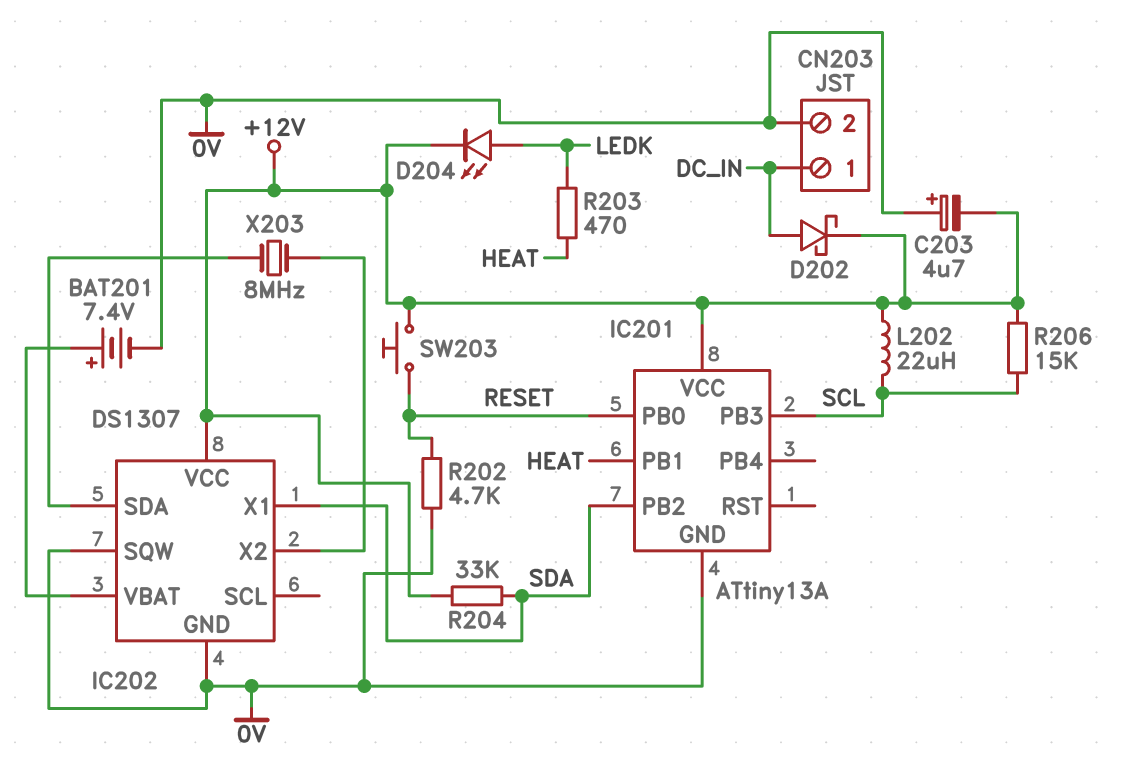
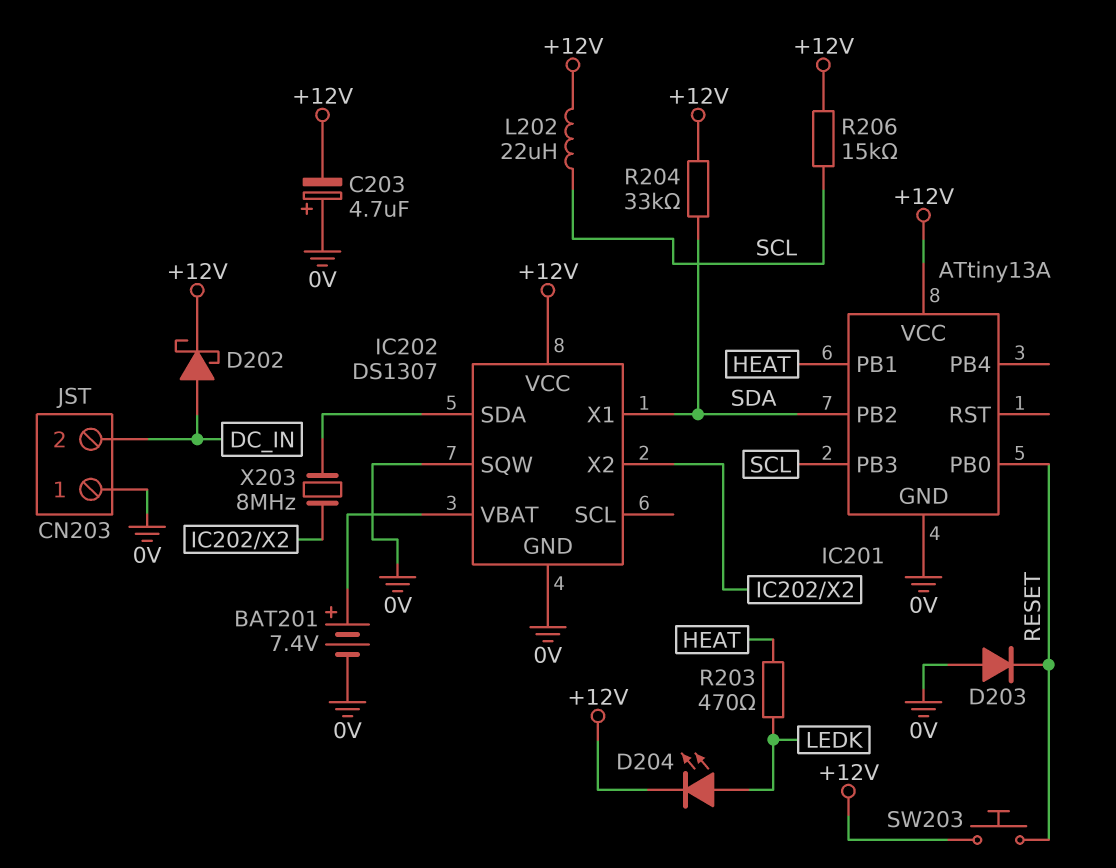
CN203 pin 1: DC_IN -> 0V
CN203 pin 2: 0V -> DC_IN
D203: none -> diode (A 0V, K RESET)
R202: 4.7k (0V, RESET) -> none

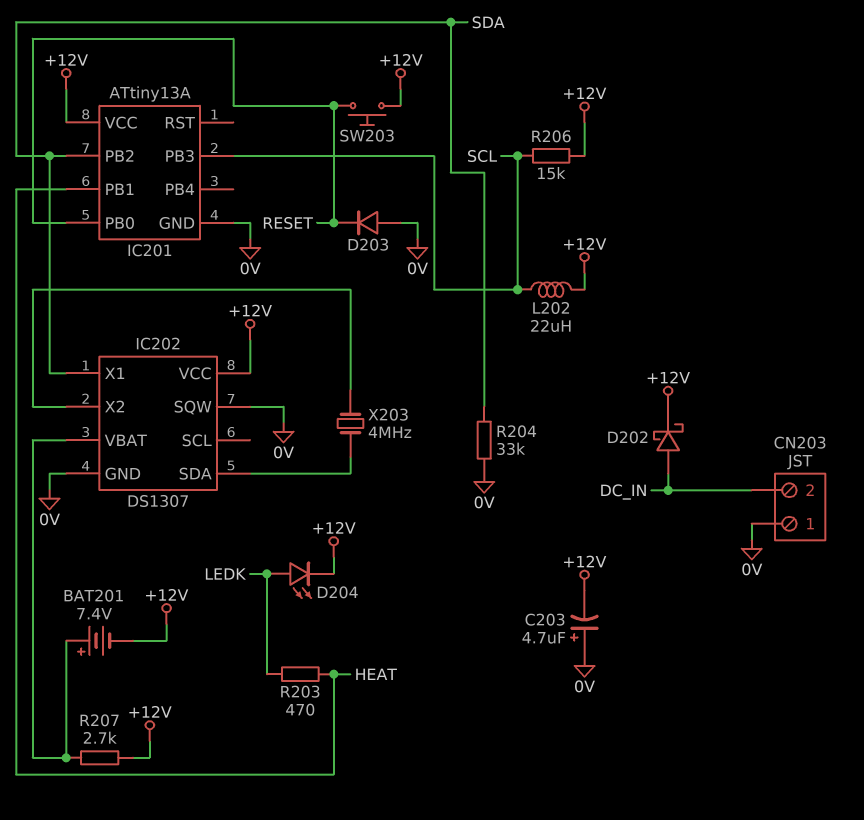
BAT201: 7.4V (plus IC202/VBAT, minus 0V) -> 7.4V (plus IC202/VBAT, minus +12V)
R204: 33k (+12V, SDA) -> 33k (0V, SDA)
R207: none -> 2.7k (+12V, IC202/VBAT)
X203: 8MHz (IC202/SDA, IC202/X2) -> 4MHz (IC202/SDA, IC202/X2)

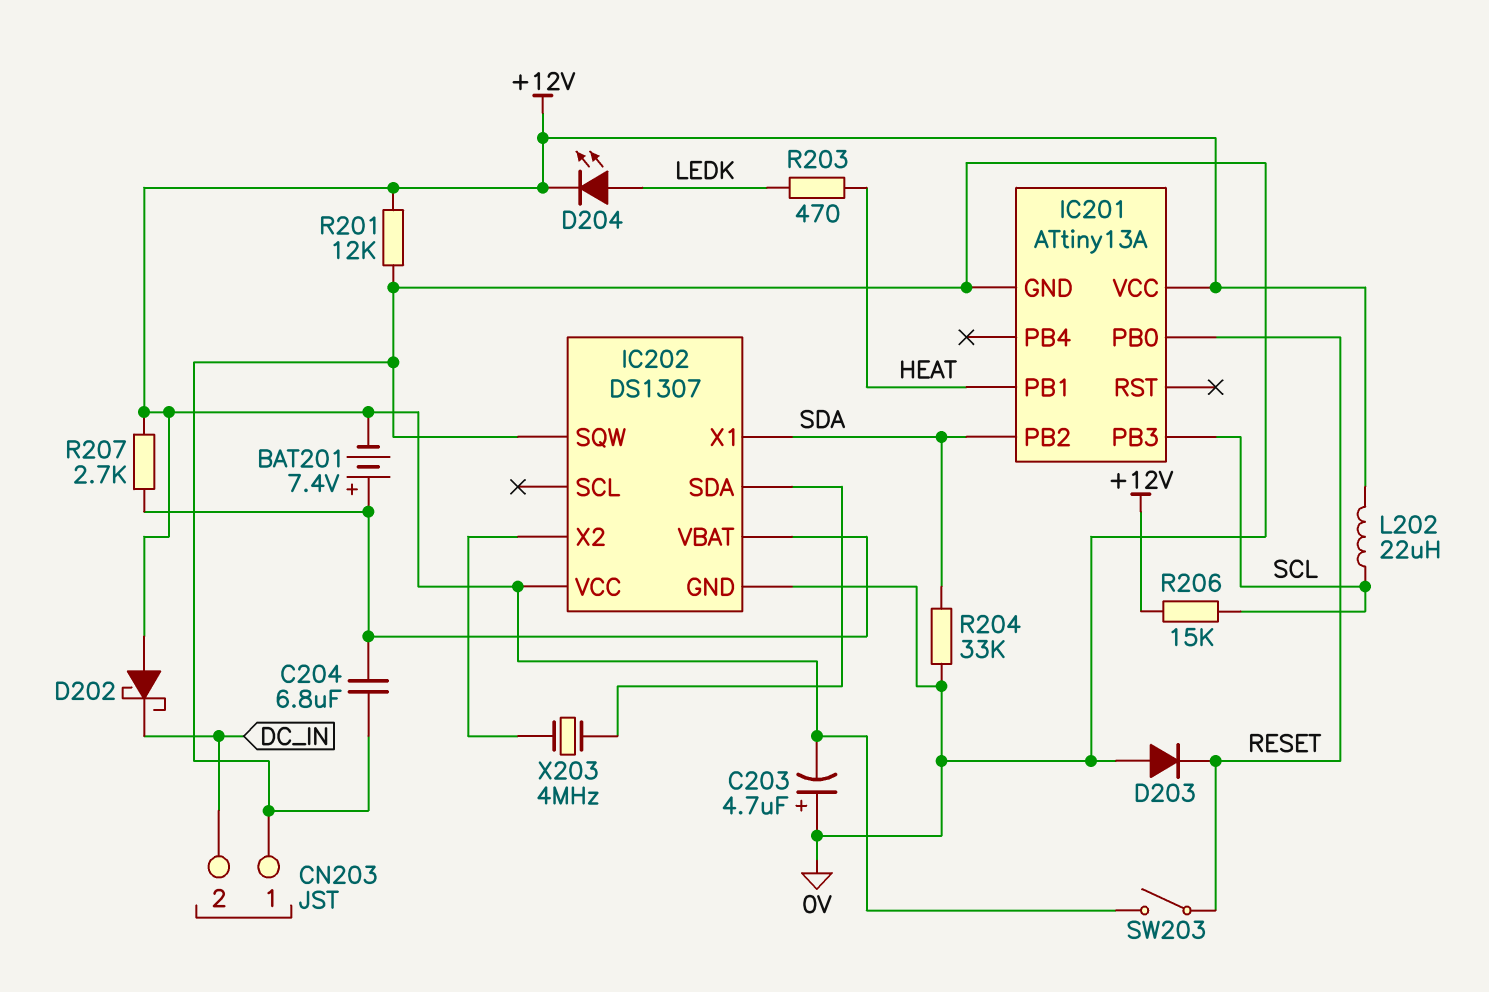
C204: none -> 6.8uF (0V, IC202/VBAT)
D202: schottky (A DC_IN, K +12V) -> schottky (A +12V, K DC_IN)
R201: none -> 12k (+12V, 0V)
SW203: button (+12V, RESET) -> switch (+12V, RESET)

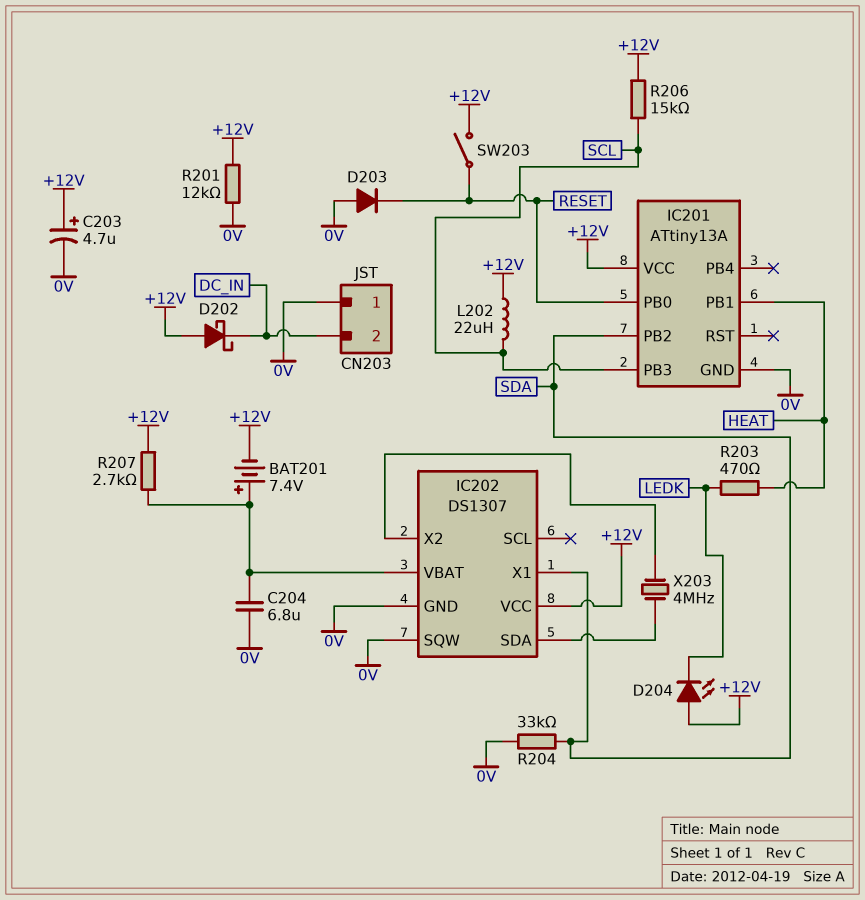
C203: 4.7uF (plus 0V, minus +12V) -> 4.7uF (plus +12V, minus 0V)
D204: LED (A LEDK, K +12V) -> LED (A +12V, K LEDK)

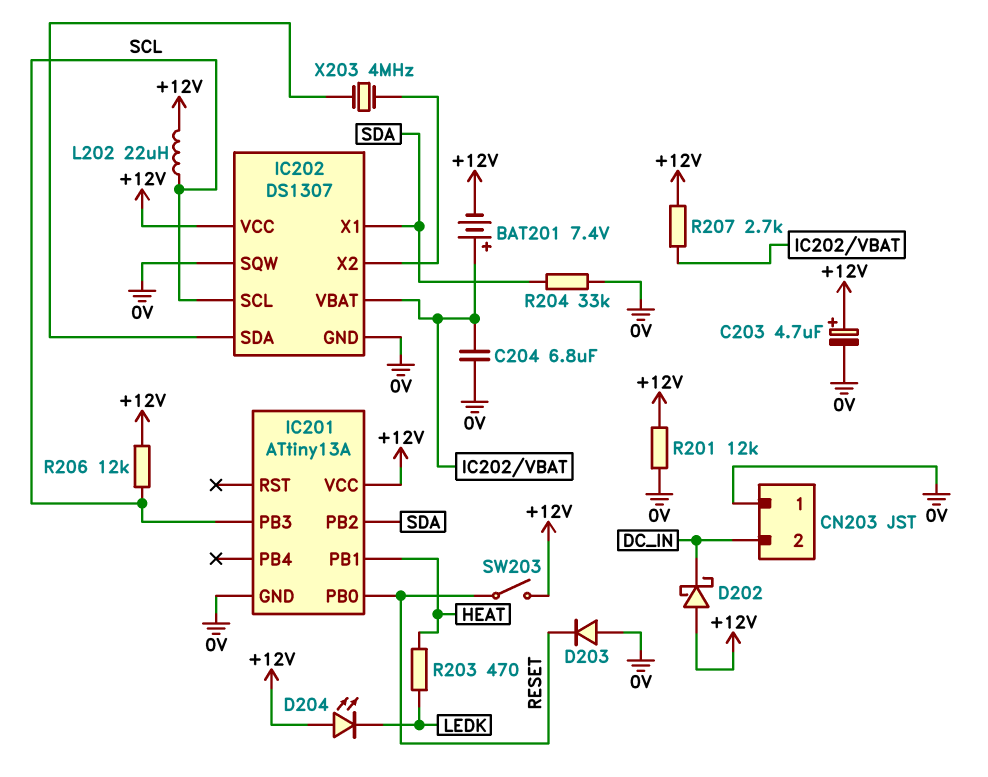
IC202 pin SCL: none -> SCL
R206: 15k (+12V, SCL) -> 12k (+12V, SCL)

